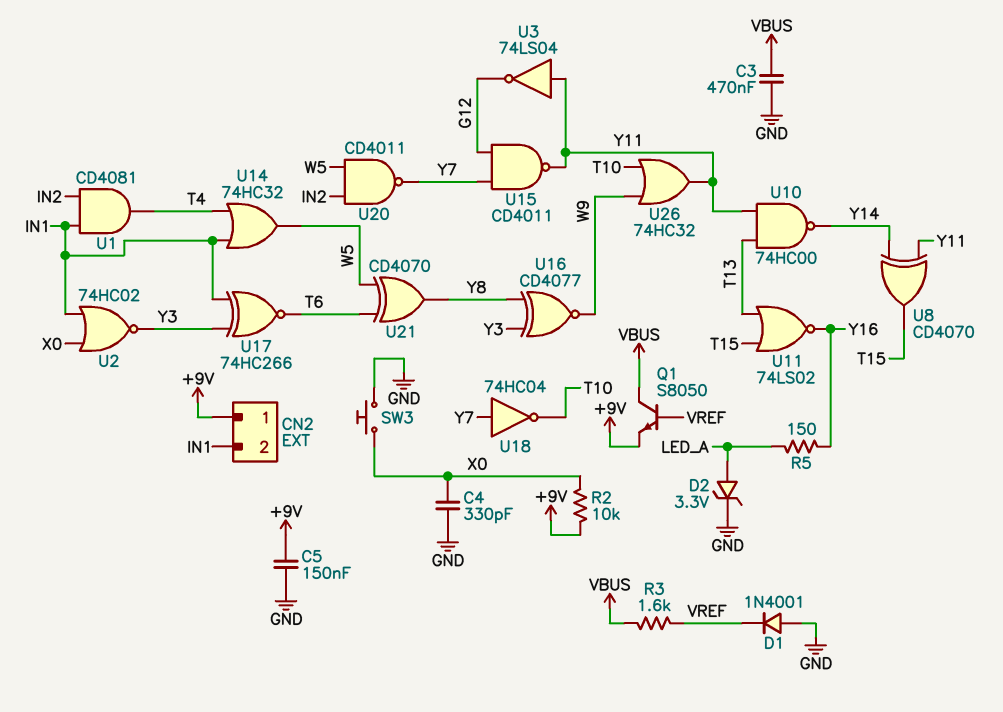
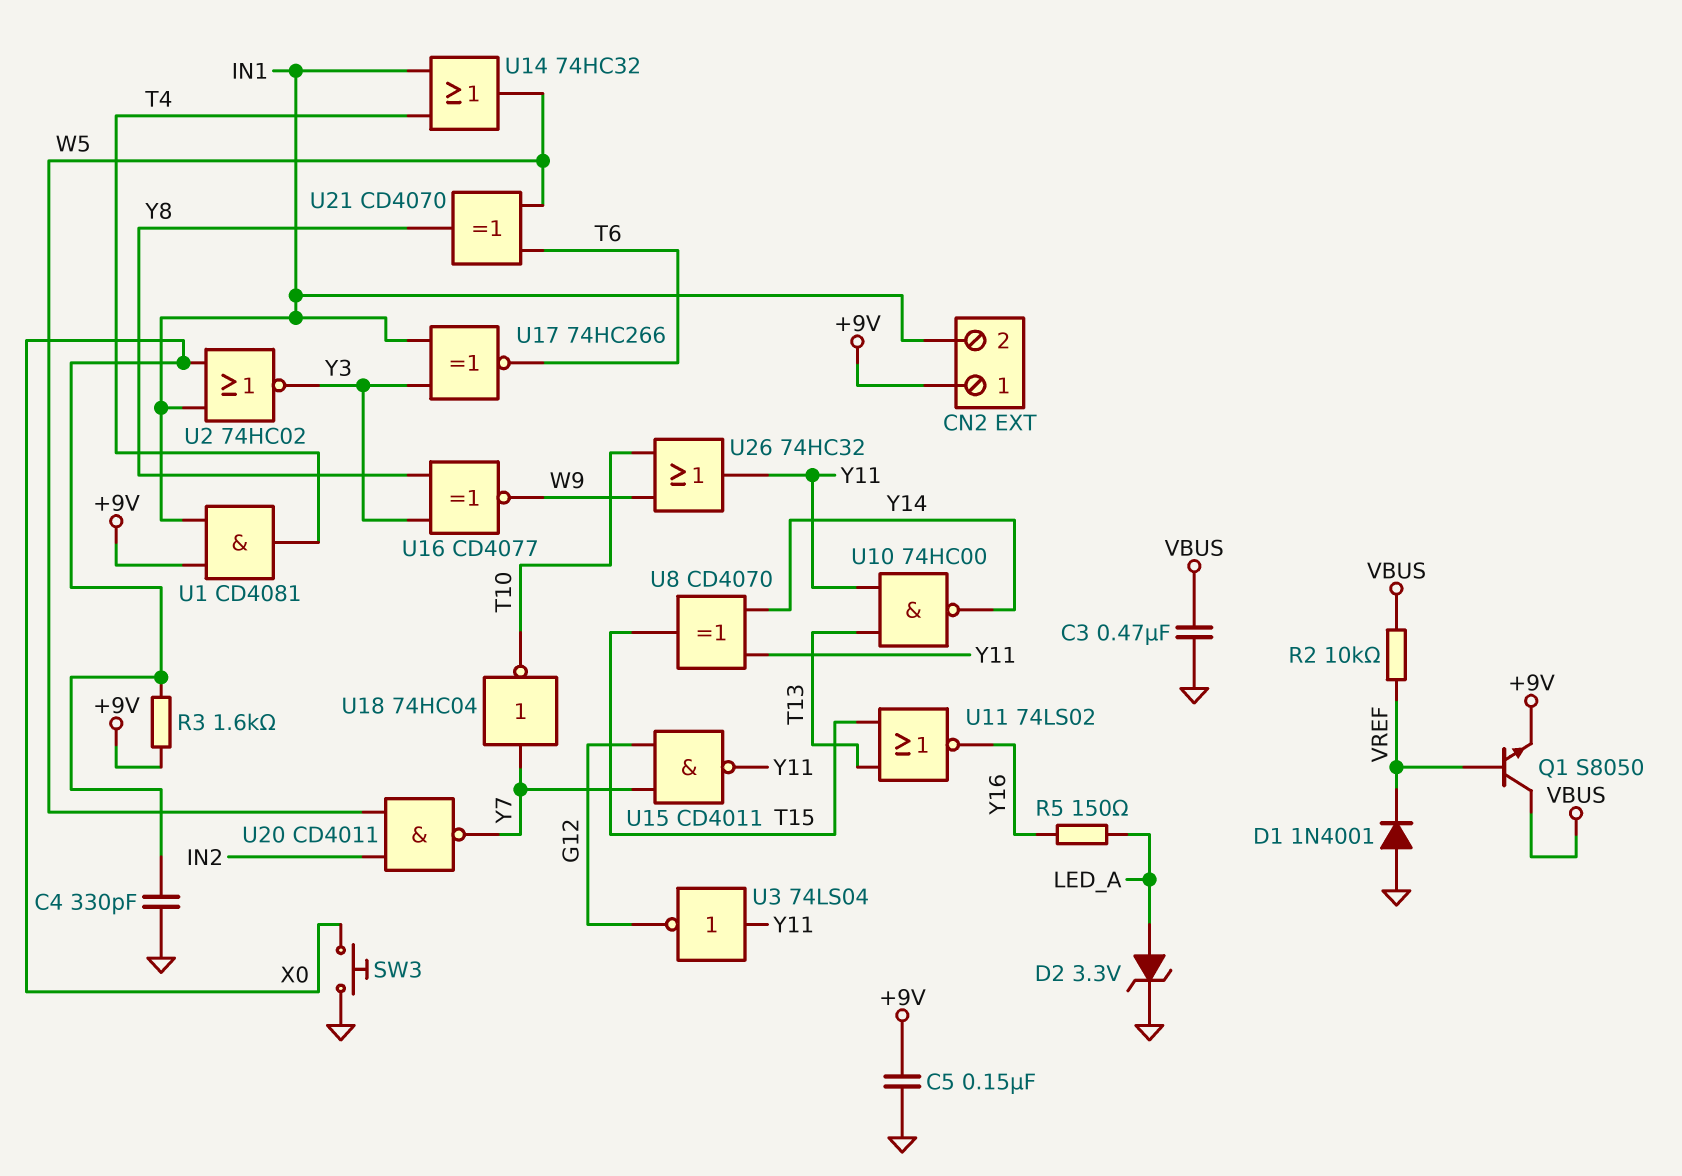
R2: 10k (+9V, X0) -> 10k (VBUS, VREF)
R3: 1.6k (VBUS, VREF) -> 1.6k (+9V, X0)
U1: AND CD4081 (in IN1, in IN2, out T4) -> AND CD4081 (in +9V, in IN1, out T4)

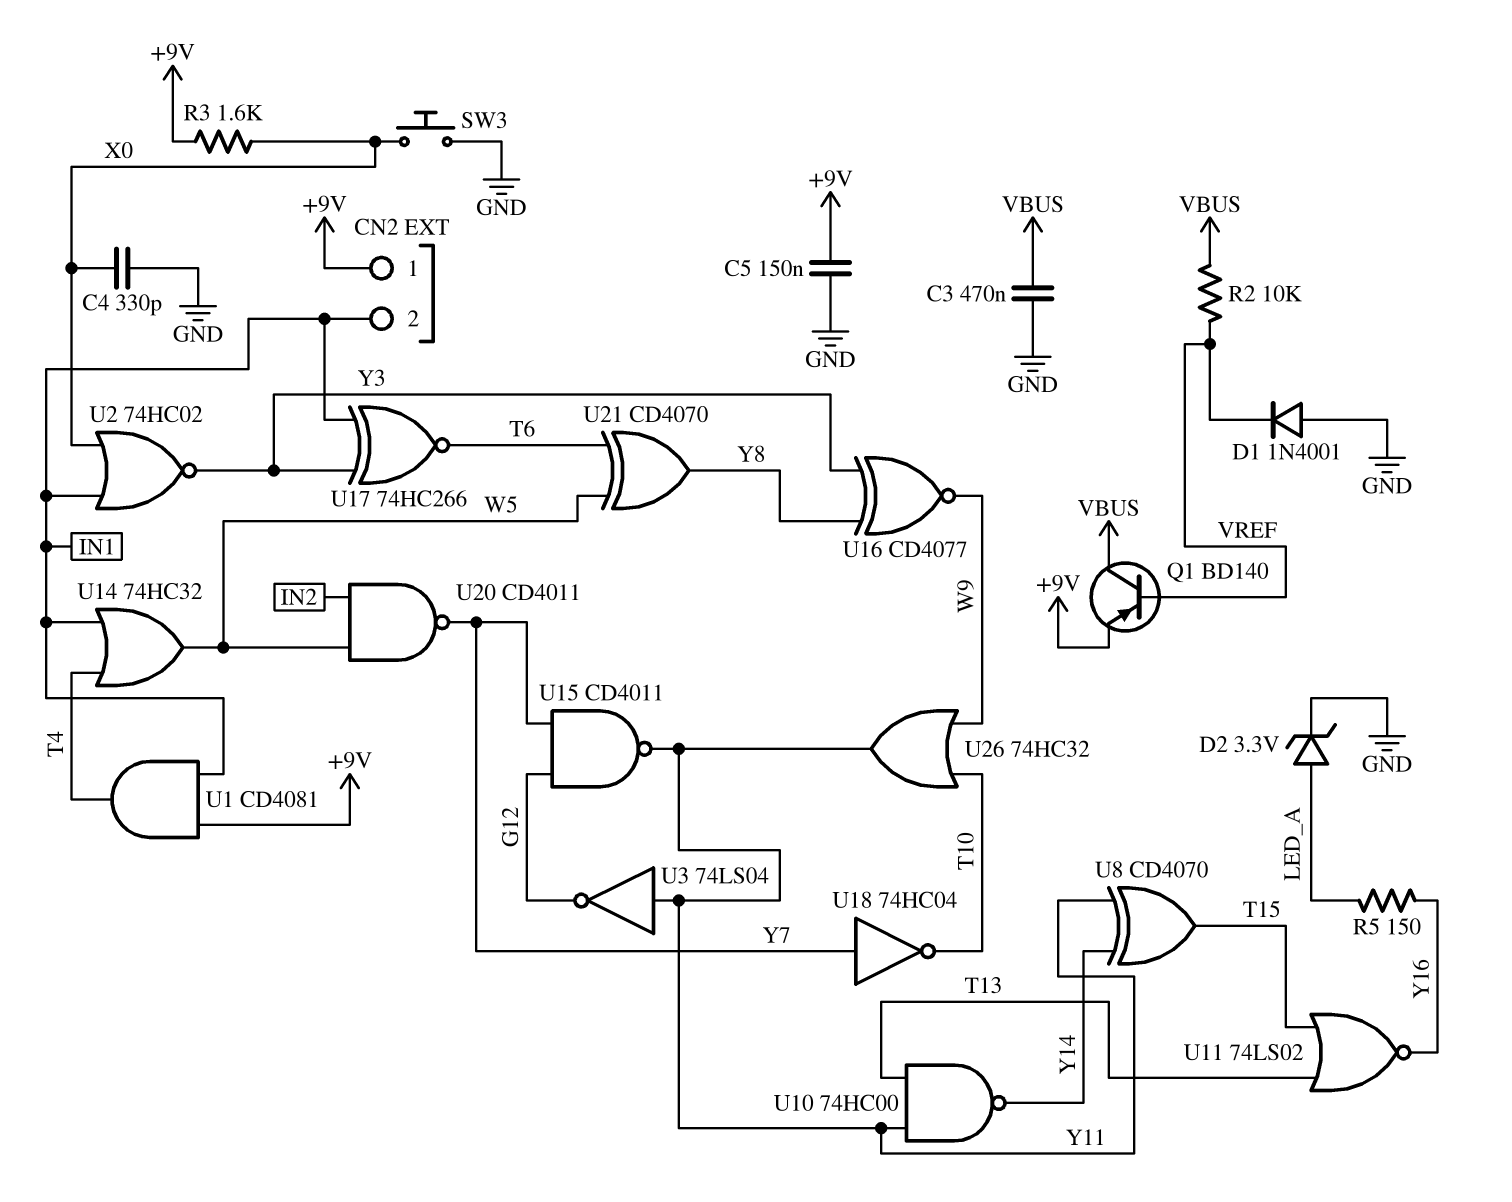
Q1: NPN S8050 (B VREF, C VBUS, E +9V) -> PNP BD140 (B VREF, C VBUS, E +9V)

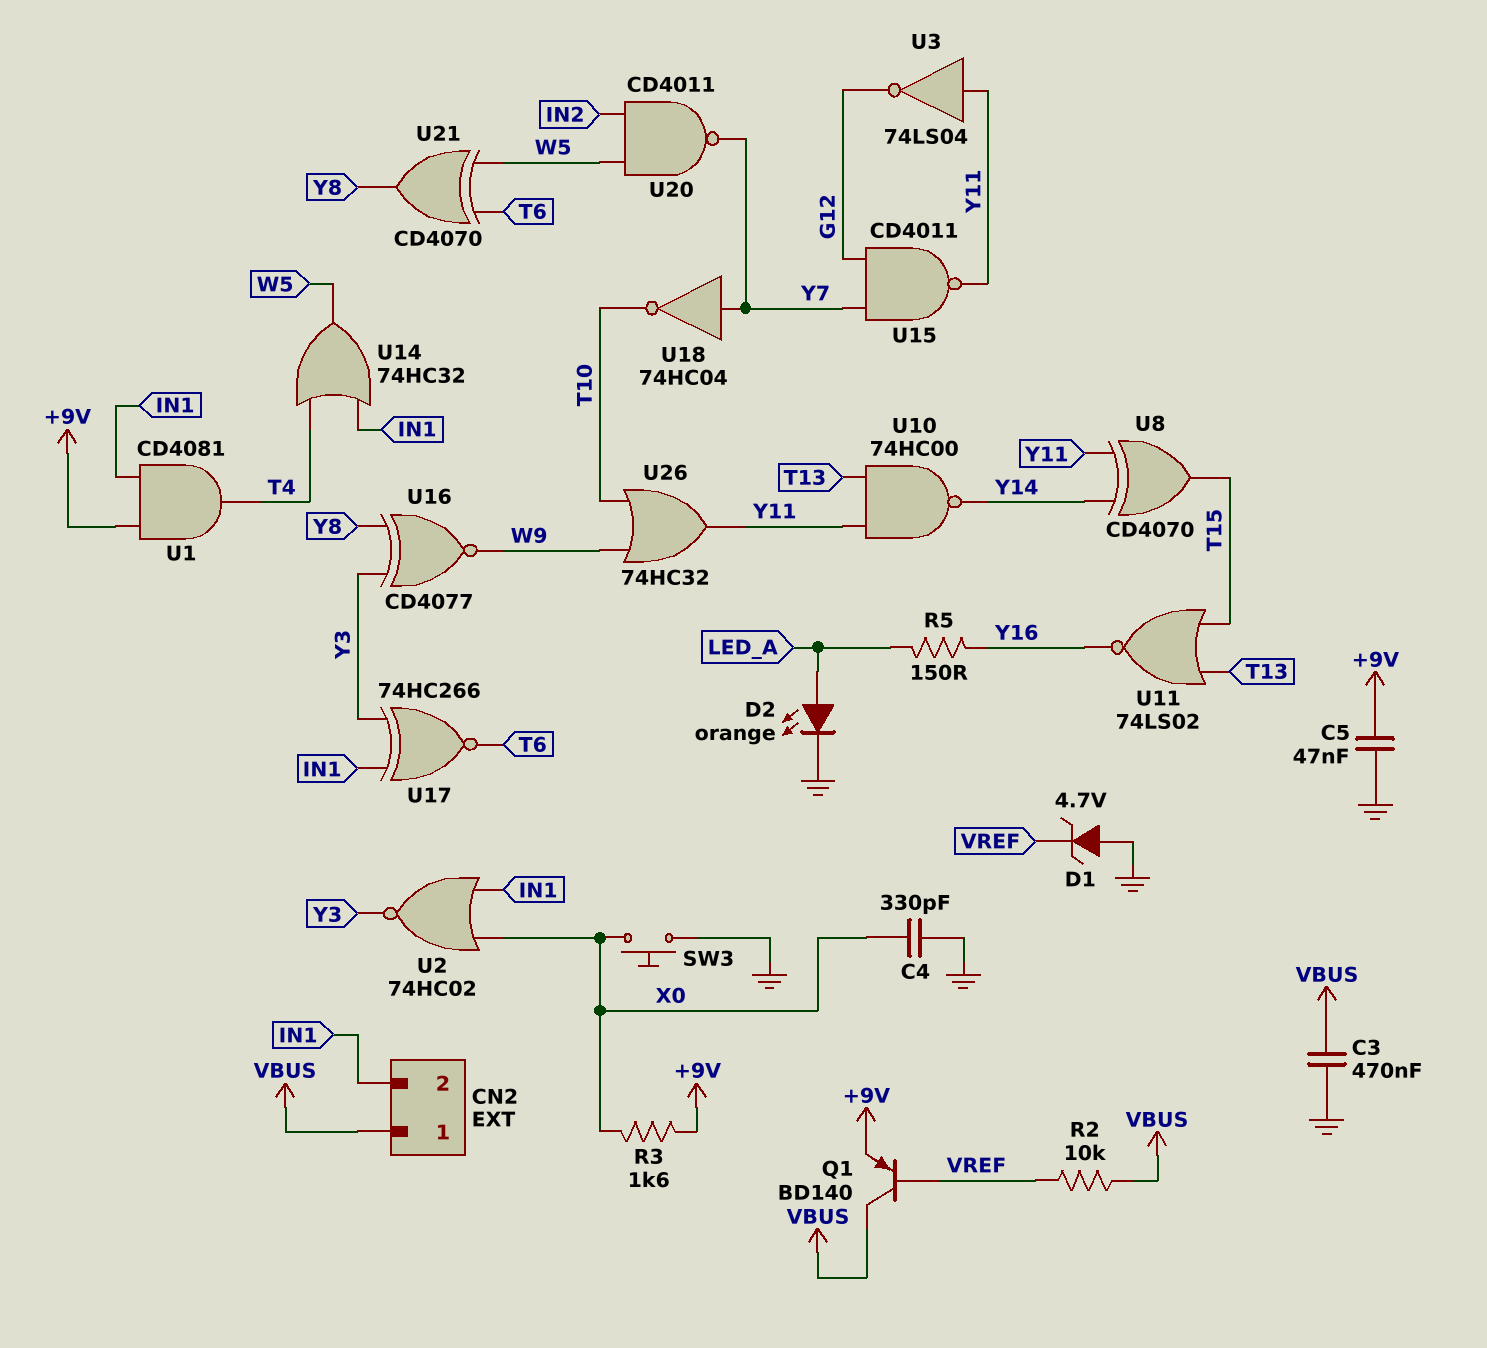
C5: 150nF (+9V, GND) -> 47nF (+9V, GND)
CN2 pin 1: +9V -> VBUS
D1: diode 1N4001 (A GND, K VREF) -> zener 4.7V (A GND, K VREF)
D2: zener 3.3V (A LED_A, K GND) -> LED orange (A LED_A, K GND)

